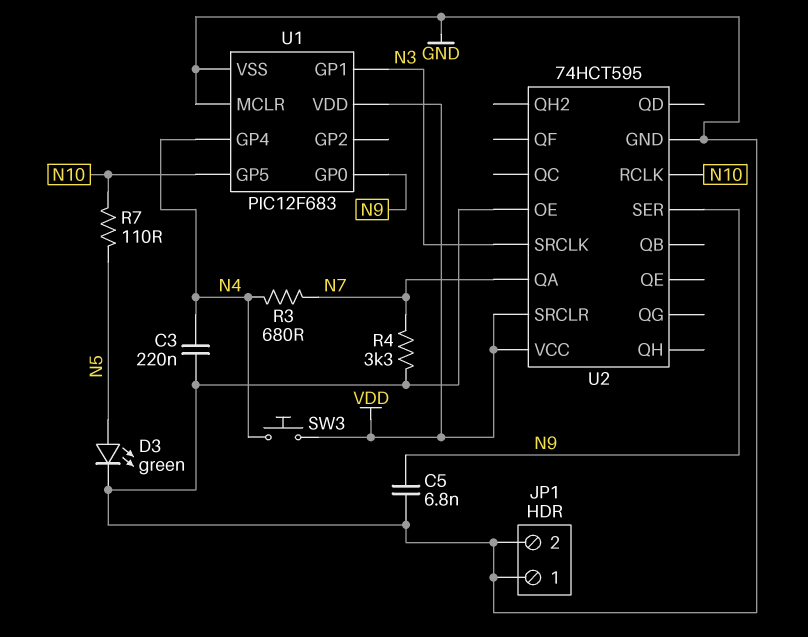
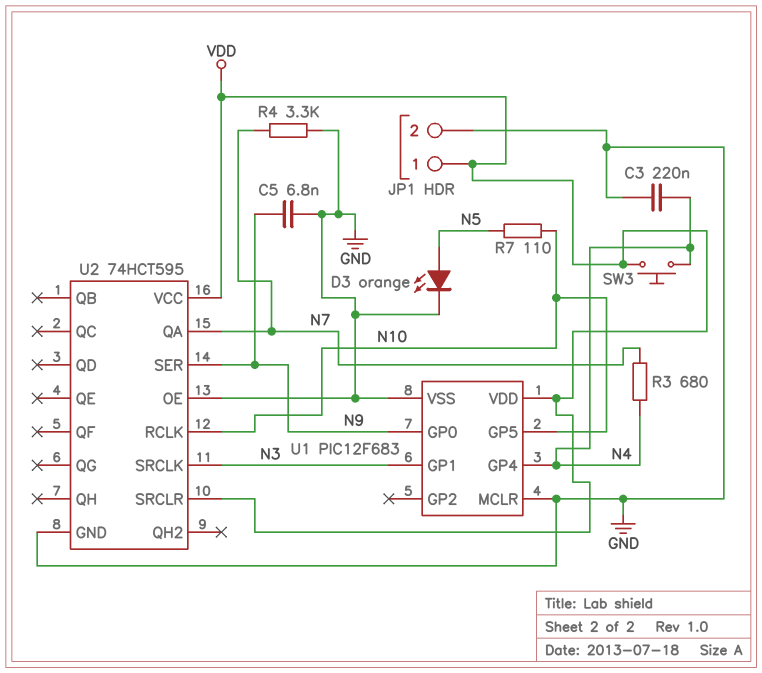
D3: LED green (A N5, K GND) -> LED orange (A N5, K GND)
JP1 pin 1: GND -> VDD

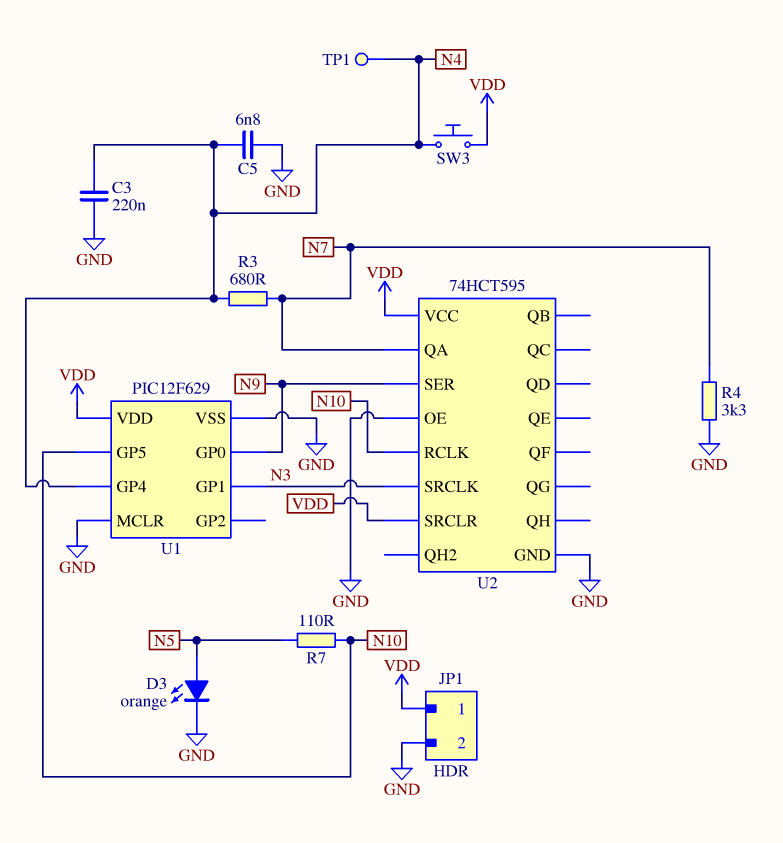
C5: 6.8nF (GND, N9) -> 6.8nF (GND, N4)
TP1: none -> test point (N4)
U1: PIC12F683 -> PIC12F629

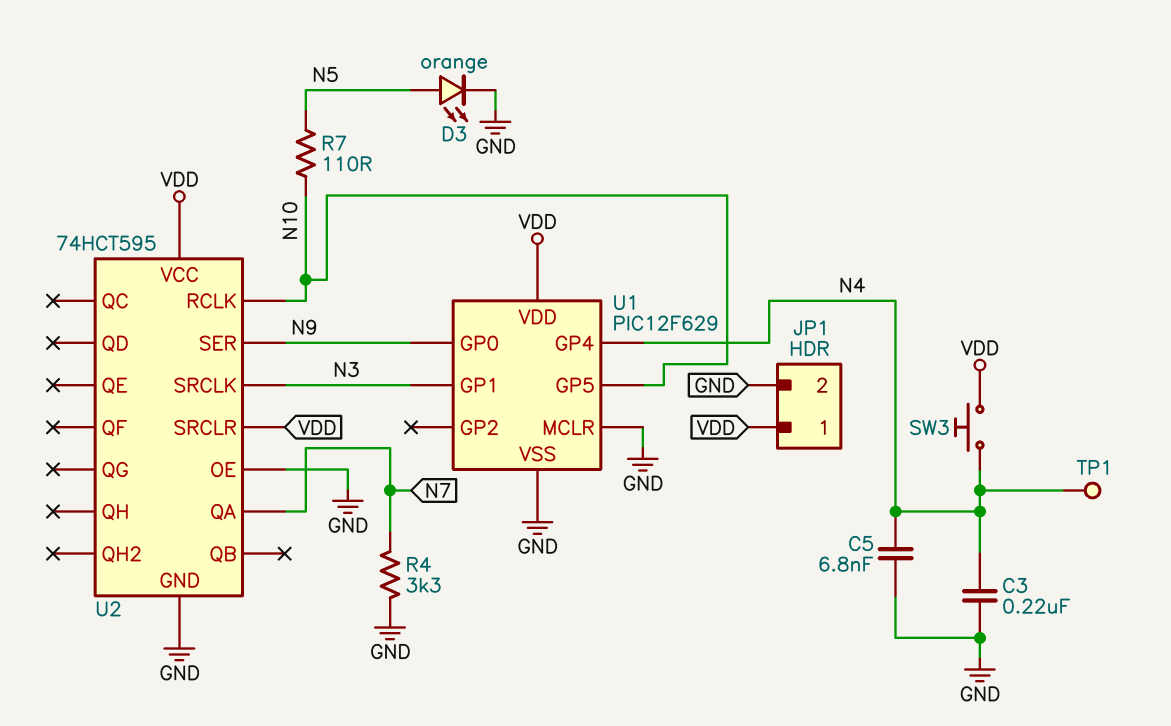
R3: 680 (N4, N7) -> none

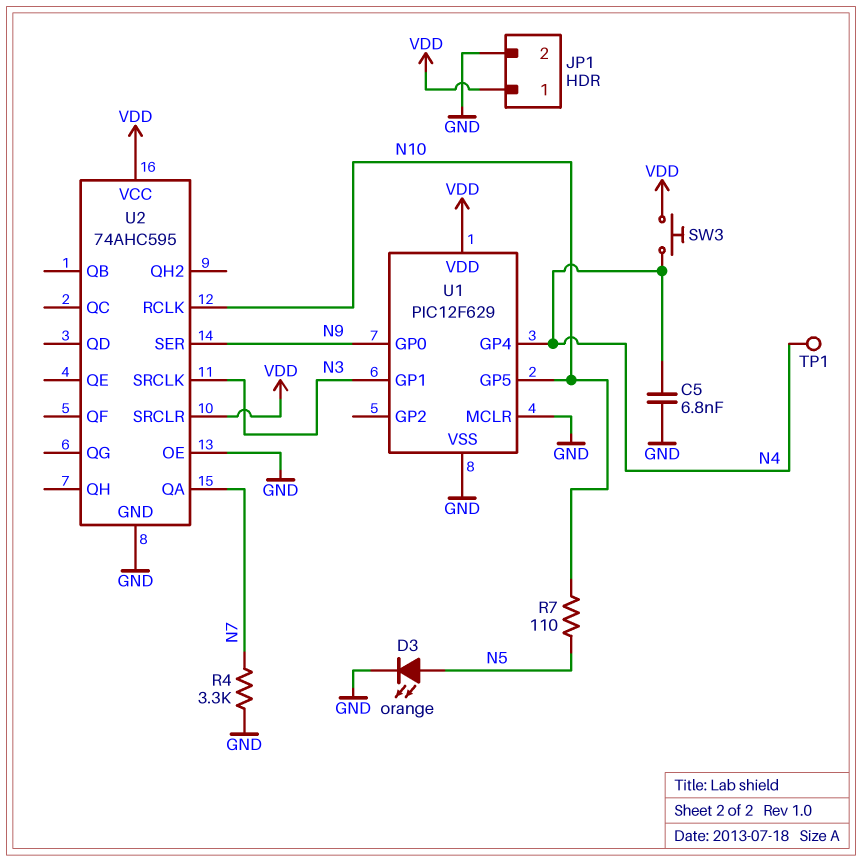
C3: 220nF (GND, N4) -> none
U2: 74HCT595 -> 74AHC595

